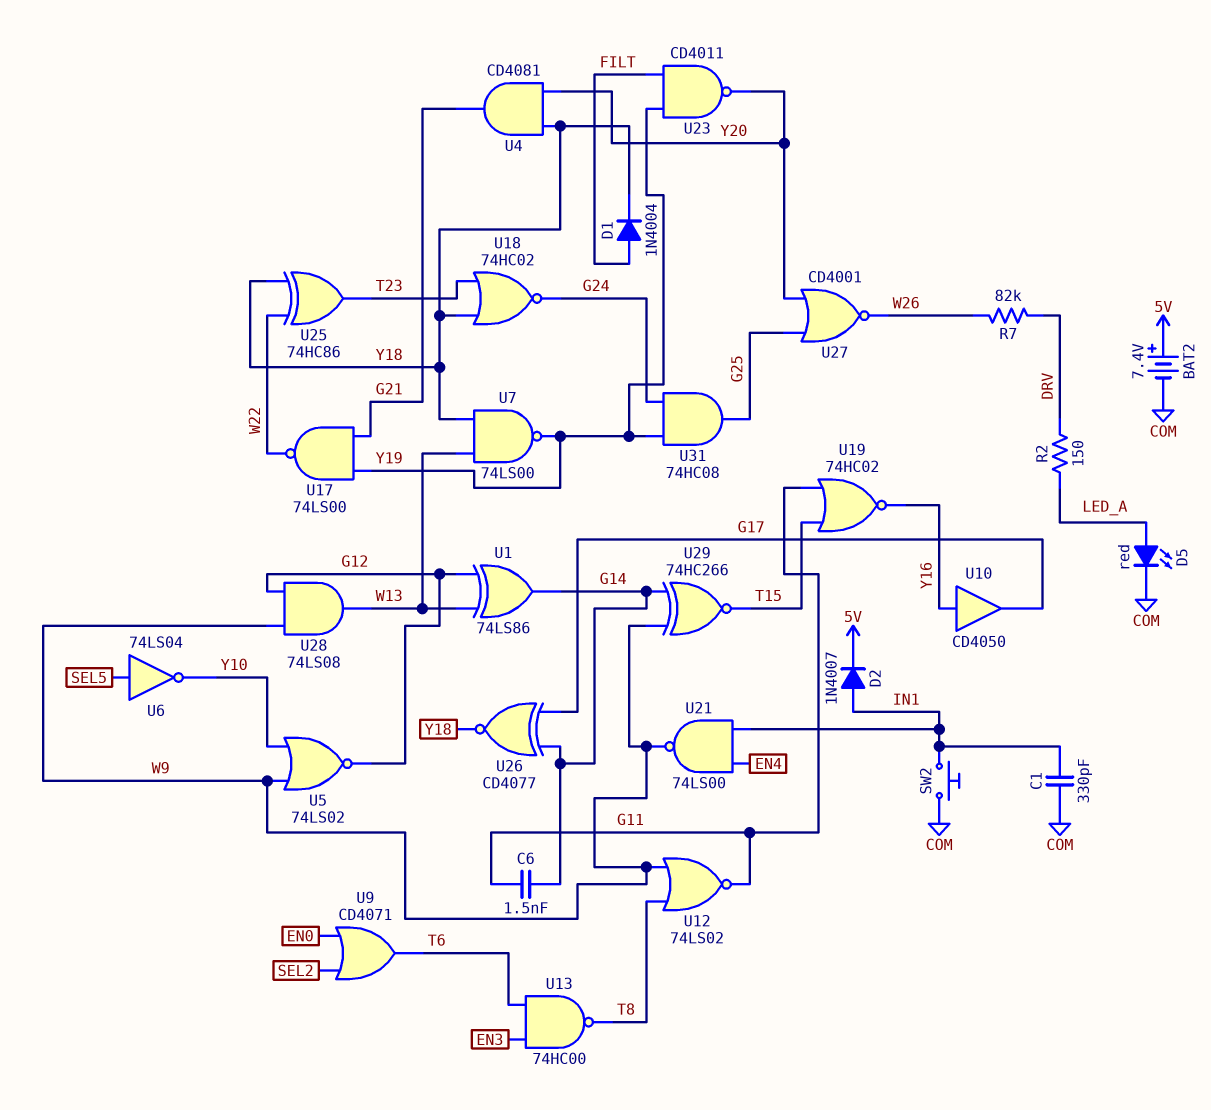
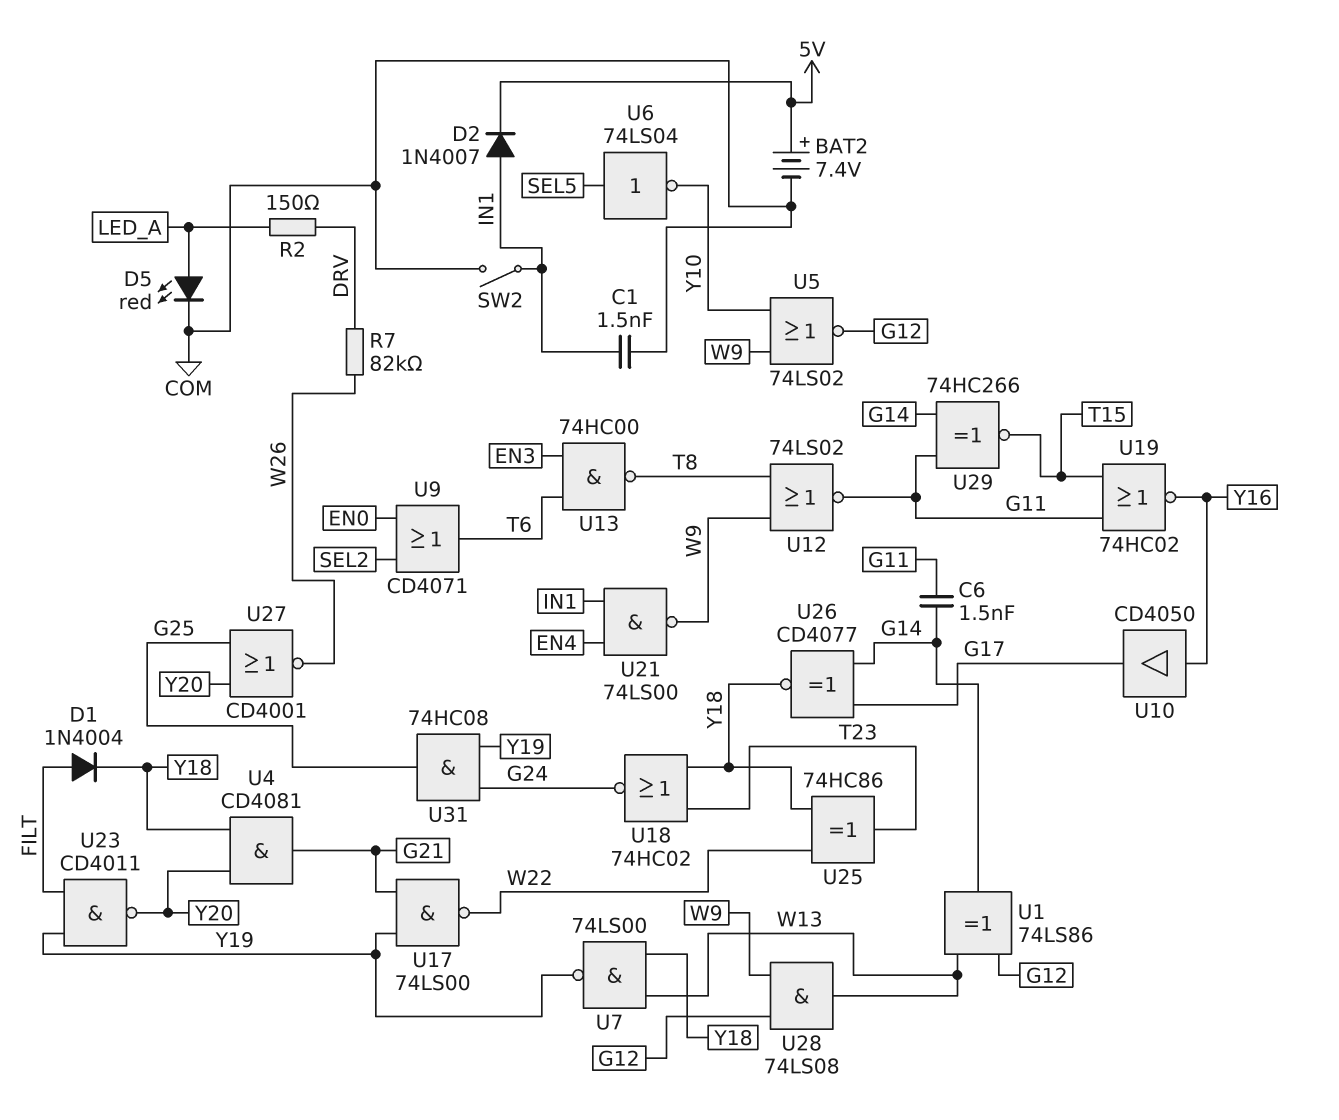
C1: 330pF (COM, IN1) -> 1.5nF (COM, IN1)
SW2: button (COM, IN1) -> switch (COM, IN1)
U29: XNOR 74HC266 (in G14, in W9, out T15) -> XNOR 74HC266 (in G11, in G14, out T15)

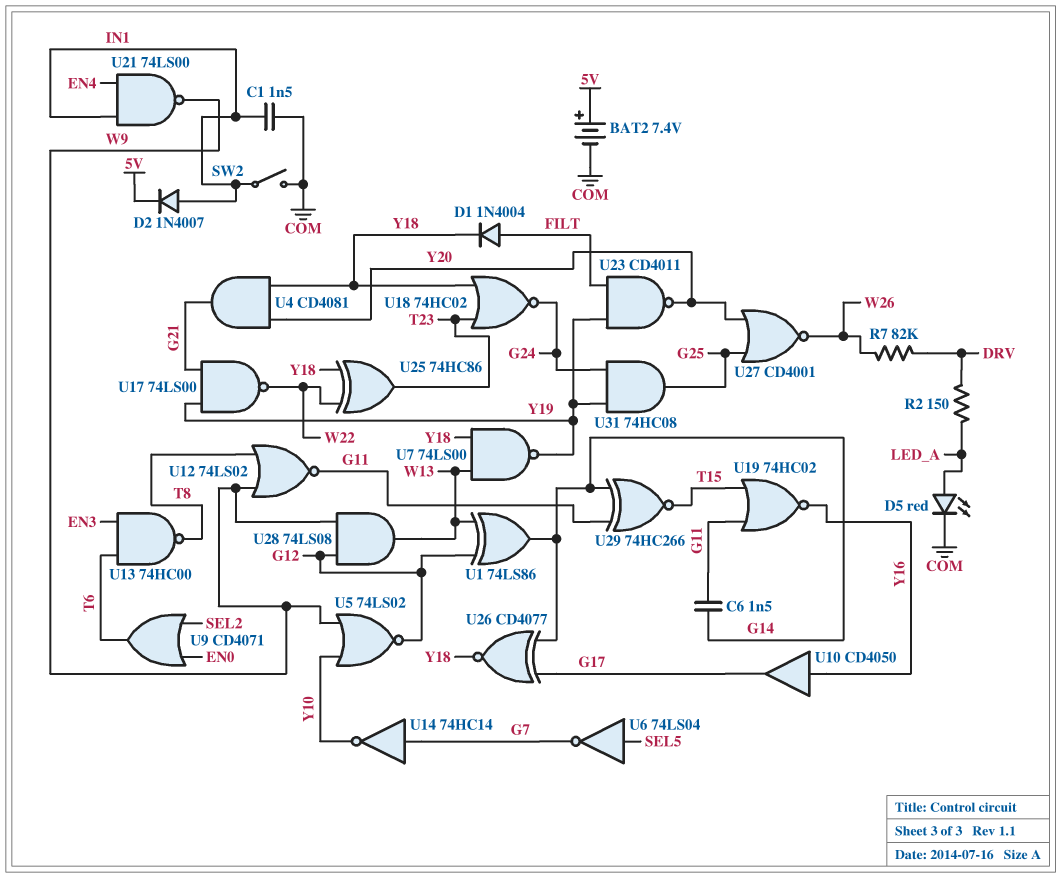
U6: NOT 74LS04 (in SEL5, out Y10) -> NOT 74LS04 (in SEL5, out G7)
U14: none -> NOT 74HC14 (in G7, out Y10)

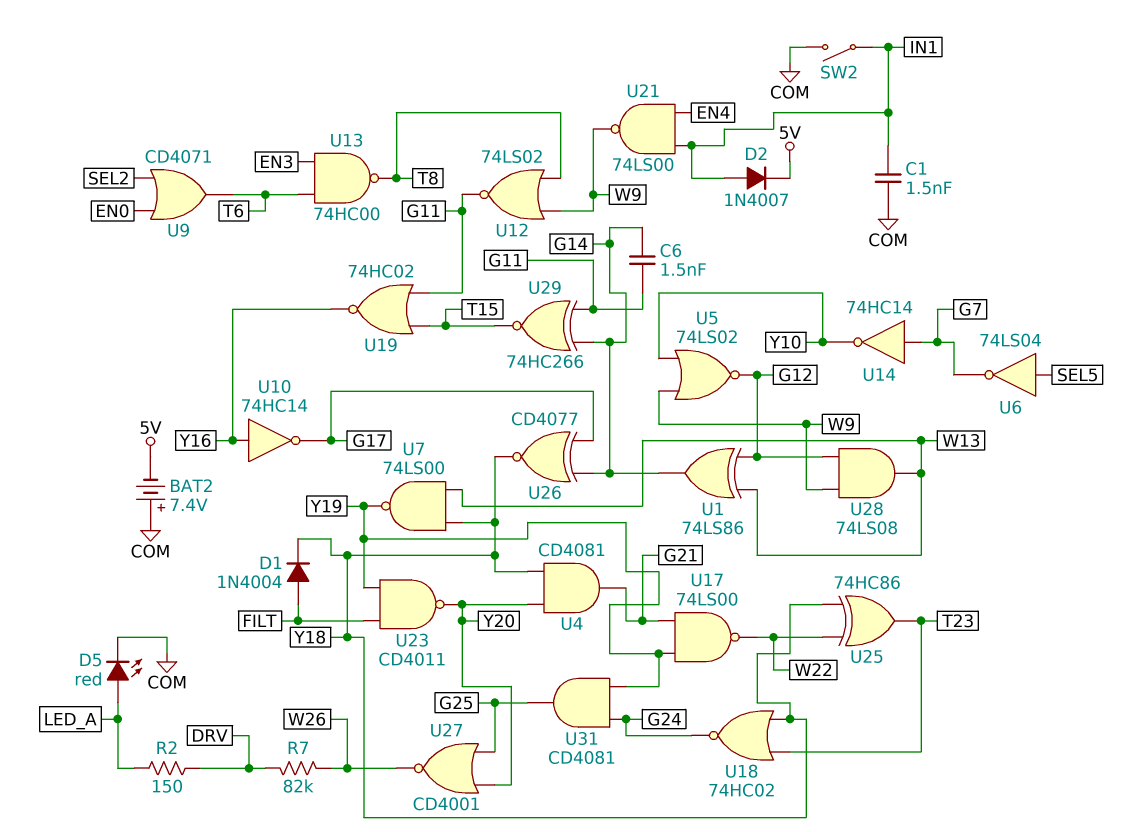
BAT2: 7.4V (plus 5V, minus COM) -> 7.4V (plus COM, minus 5V)
U10: buffer CD4050 (in Y16, out G17) -> NOT 74HC14 (in Y16, out G17)
U31: AND 74HC08 (in G24, in Y19, out G25) -> AND CD4081 (in G24, in Y19, out G25)

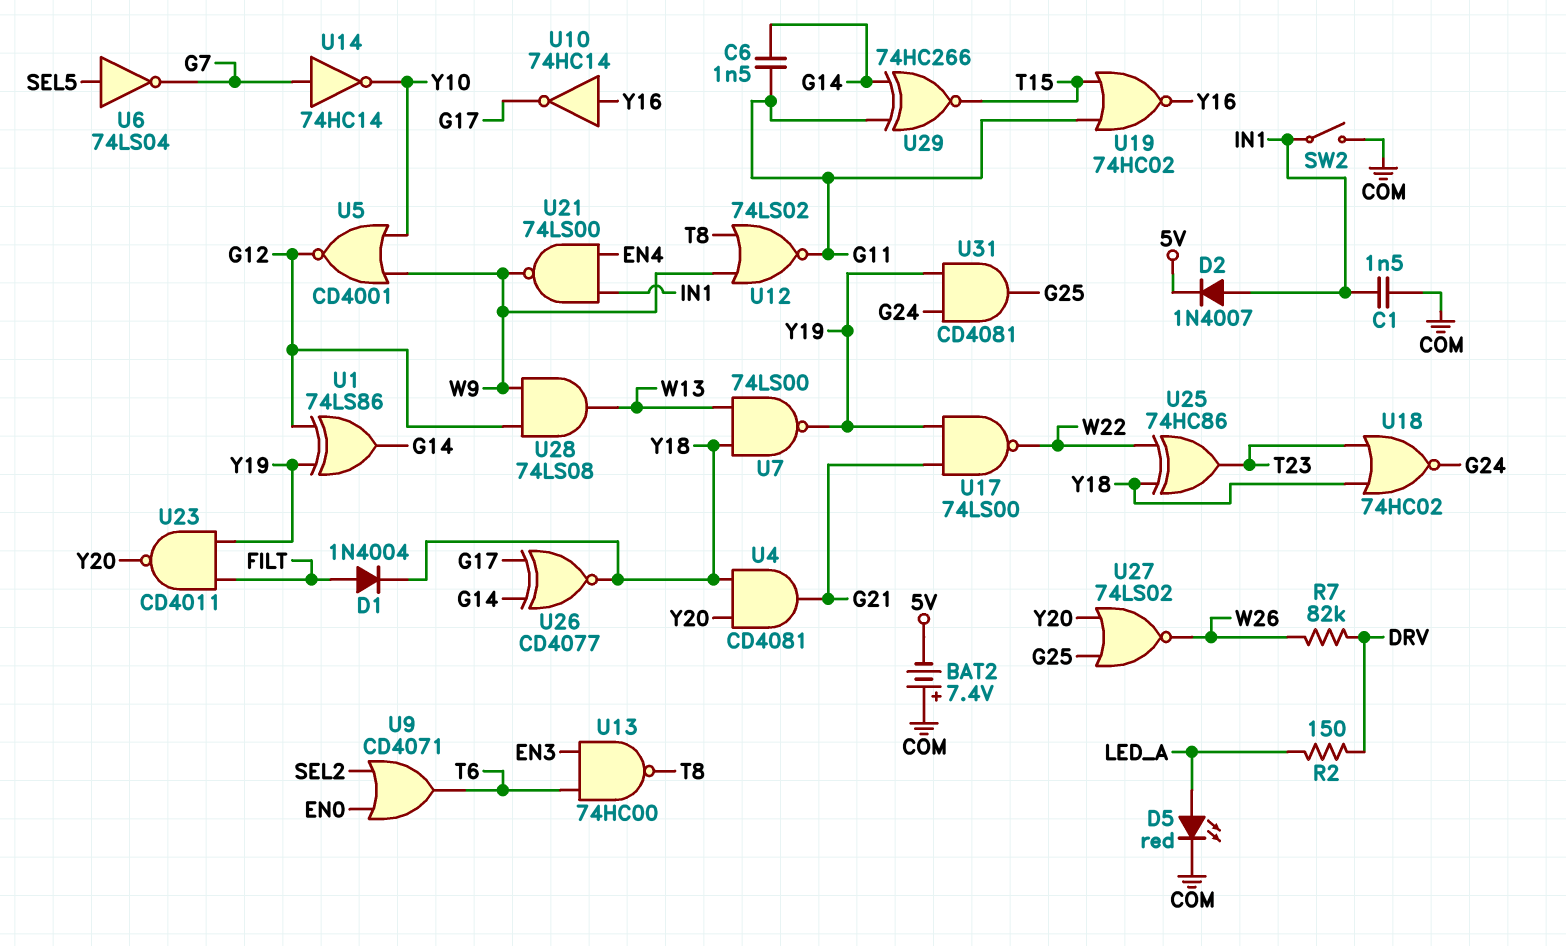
U1: XOR 74LS86 (in G12, in W13, out G14) -> XOR 74LS86 (in G12, in Y19, out G14)
U5: NOR 74LS02 (in W9, in Y10, out G12) -> NOR CD4001 (in W9, in Y10, out G12)
U27: NOR CD4001 (in G25, in Y20, out W26) -> NOR 74LS02 (in G25, in Y20, out W26)

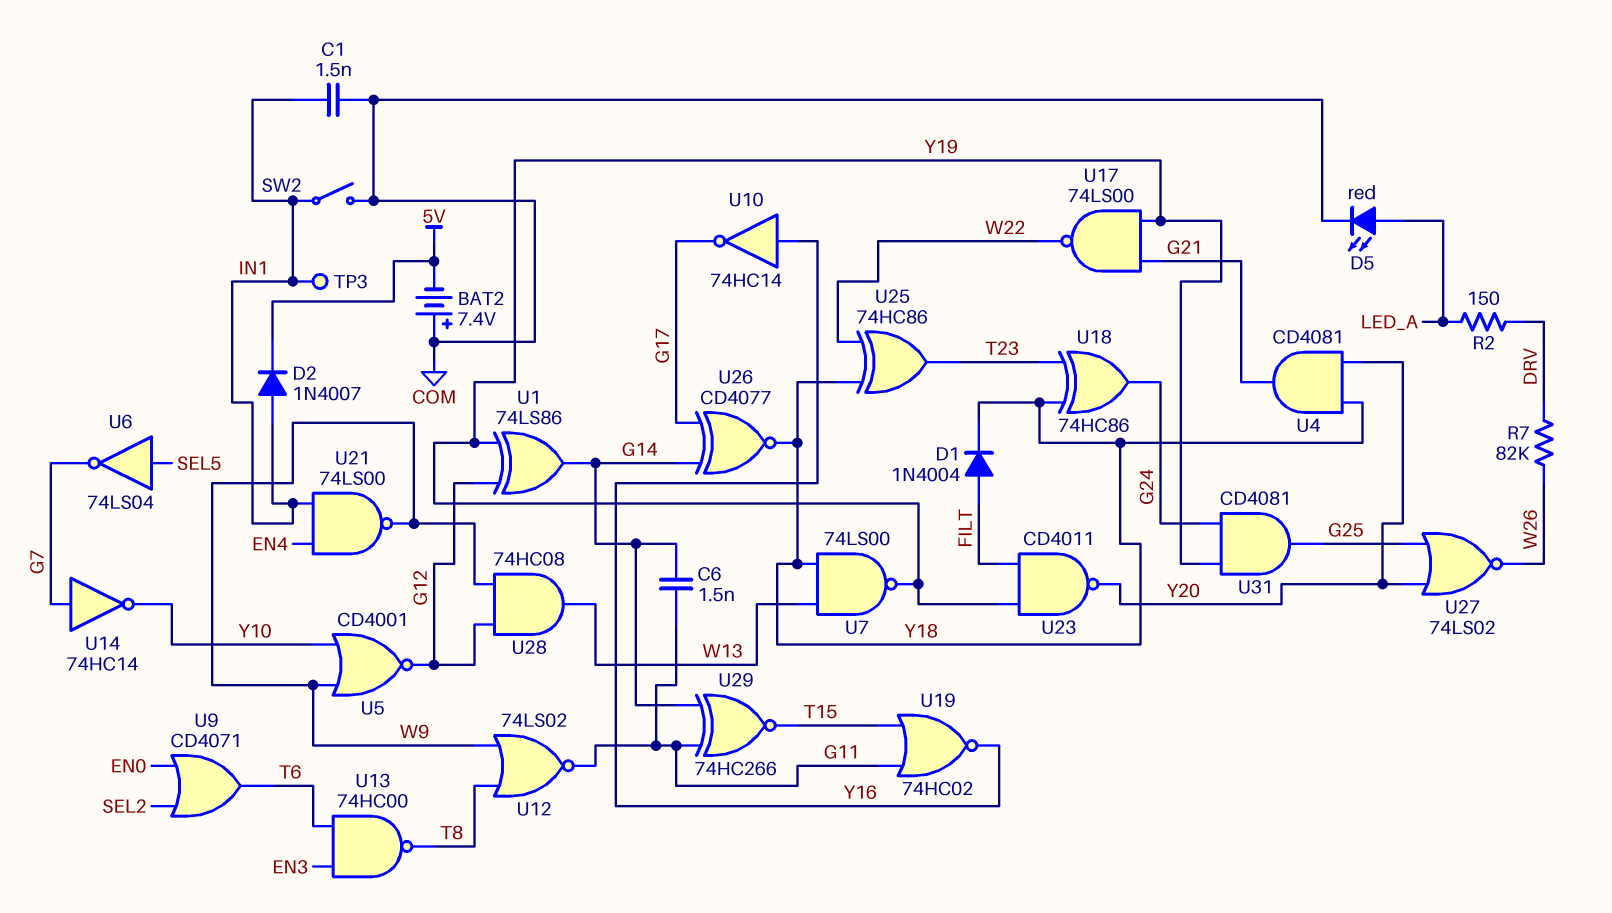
TP3: none -> test point (IN1)
U18: NOR 74HC02 (in T23, in Y18, out G24) -> XOR 74HC86 (in T23, in Y18, out G24)
U28: AND 74LS08 (in G12, in W9, out W13) -> AND 74HC08 (in G12, in W9, out W13)

